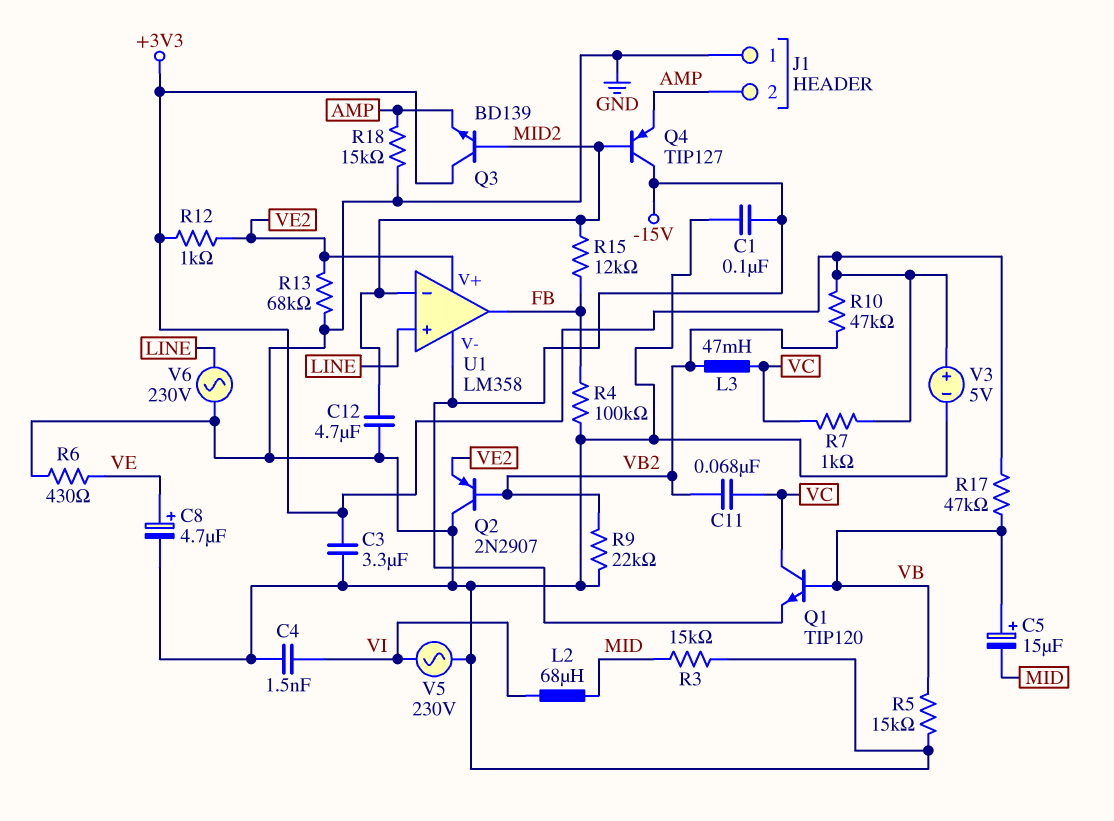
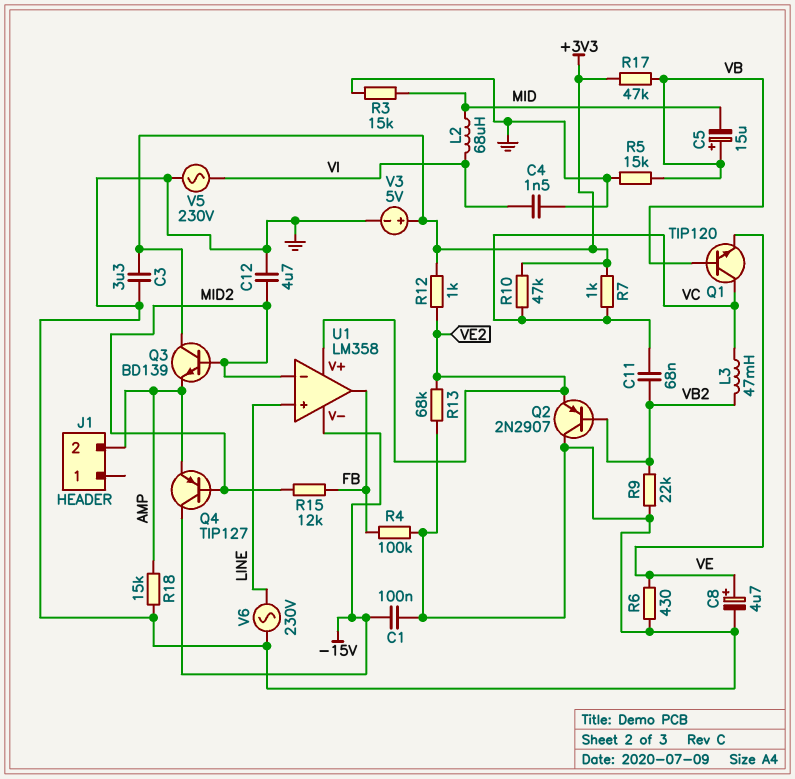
J1 pin 1: GND -> none
Q1: NPN TIP120 (B VB, C VC, E -15V) -> NPN TIP120 (B VB, C VC, E VE)
R10: 47k (+3V3, VB2) -> 47k (+3V3, VC)

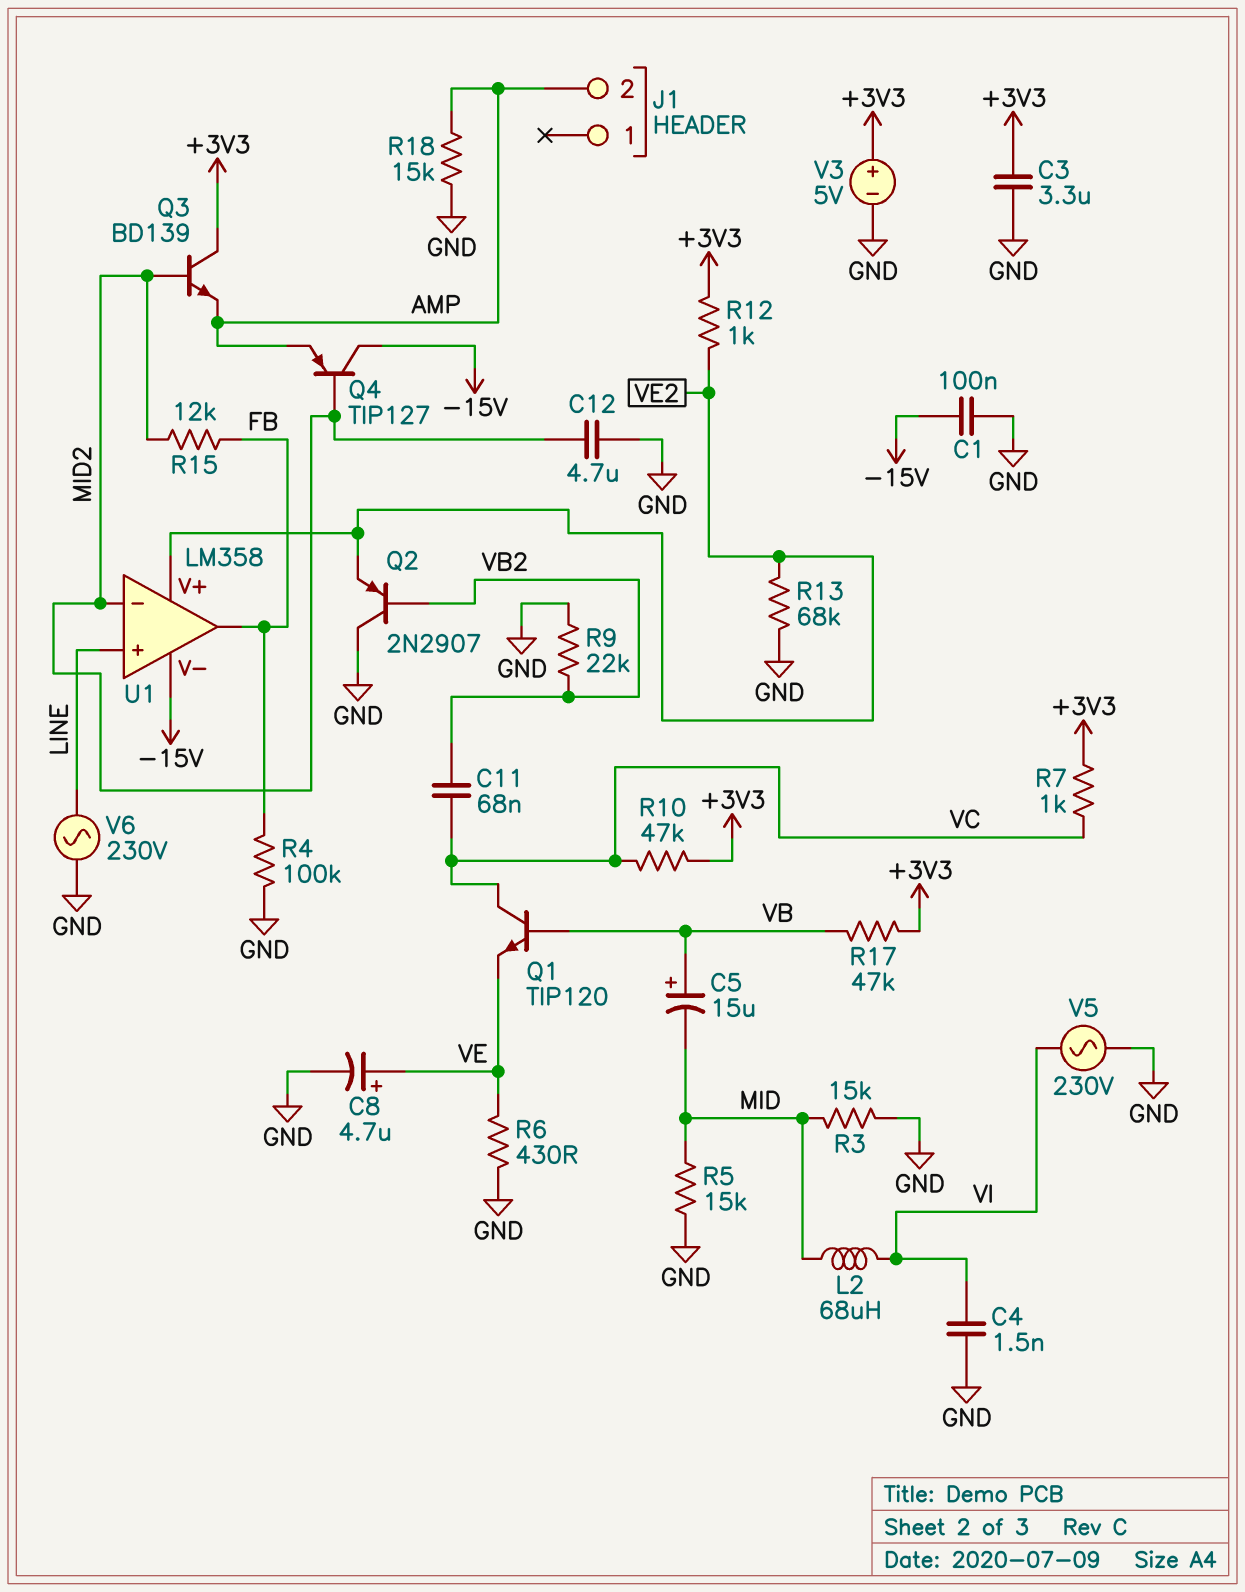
L3: 47mH (VB2, VC) -> none
R5: 15k (GND, VB) -> 15k (GND, MID)

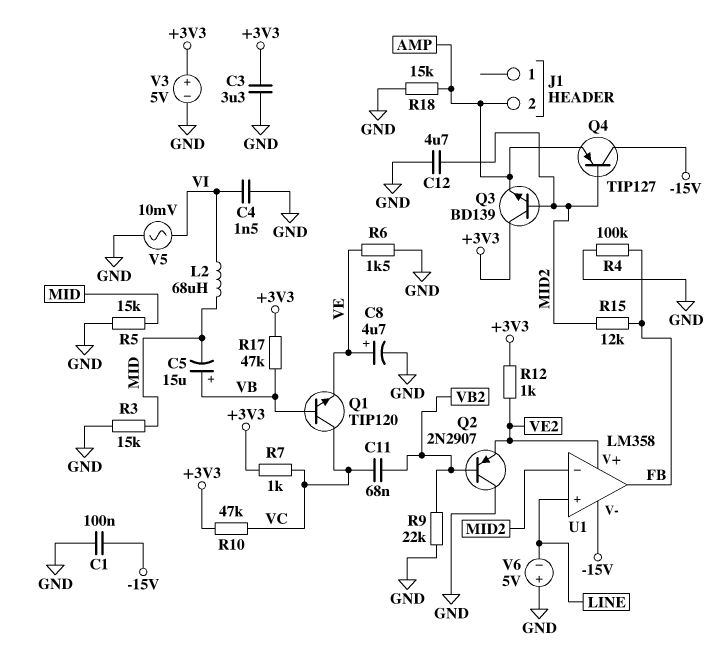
R6: 430 (GND, VE) -> 1.5k (GND, VE)
R13: 68k (GND, VE2) -> none
V5: AC 230V (GND, VI) -> AC 10mV (GND, VI)
V6: AC 230V (GND, LINE) -> 5V (plus GND, minus LINE)

